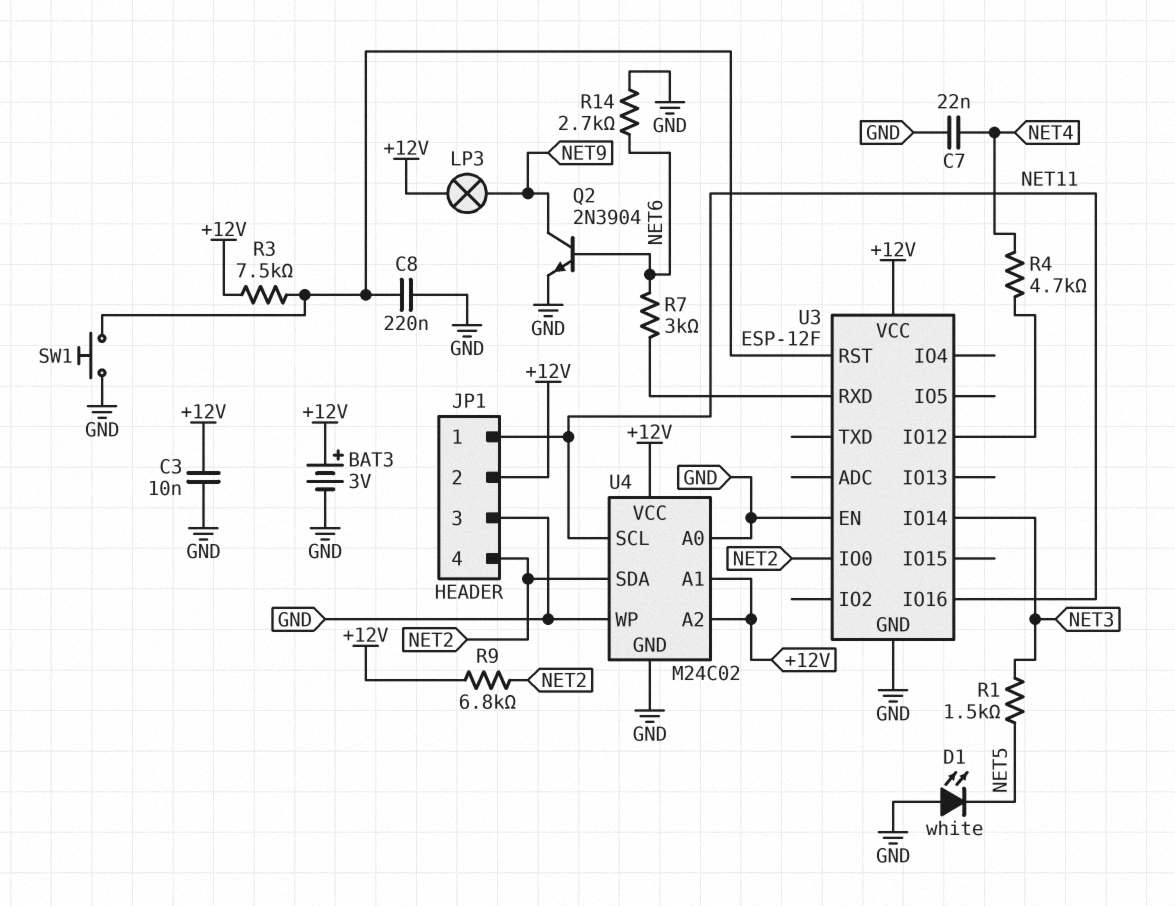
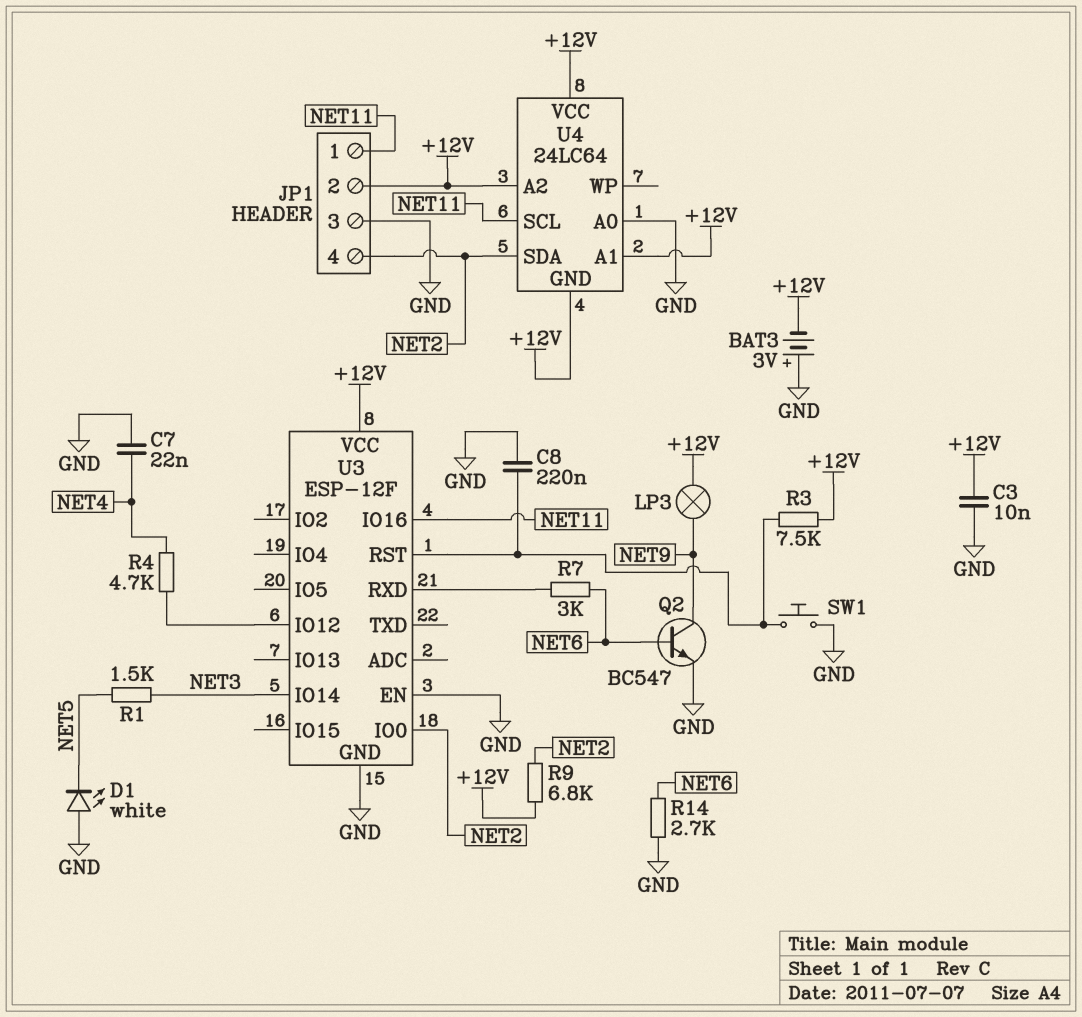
BAT3: 3V (plus +12V, minus GND) -> 3V (plus GND, minus +12V)
Q2: NPN 2N3904 (B NET6, C NET9, E GND) -> NPN BC547 (B NET6, C NET9, E GND)
U4: M24C02 -> 24LC64
U4 pin GND: GND -> +12V
U4 pin WP: GND -> none

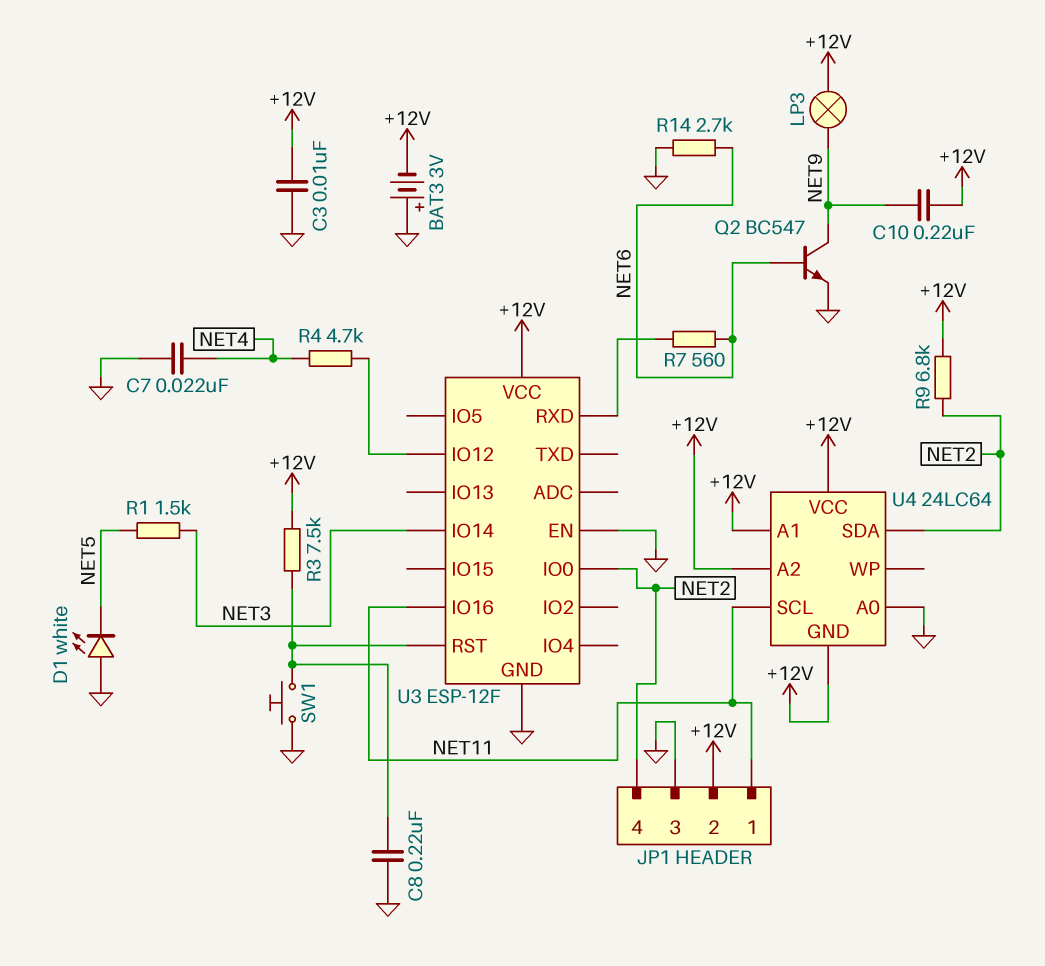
C10: none -> 220nF (+12V, NET9)
R7: 3k (NET6, U3/RXD) -> 560 (NET6, U3/RXD)

